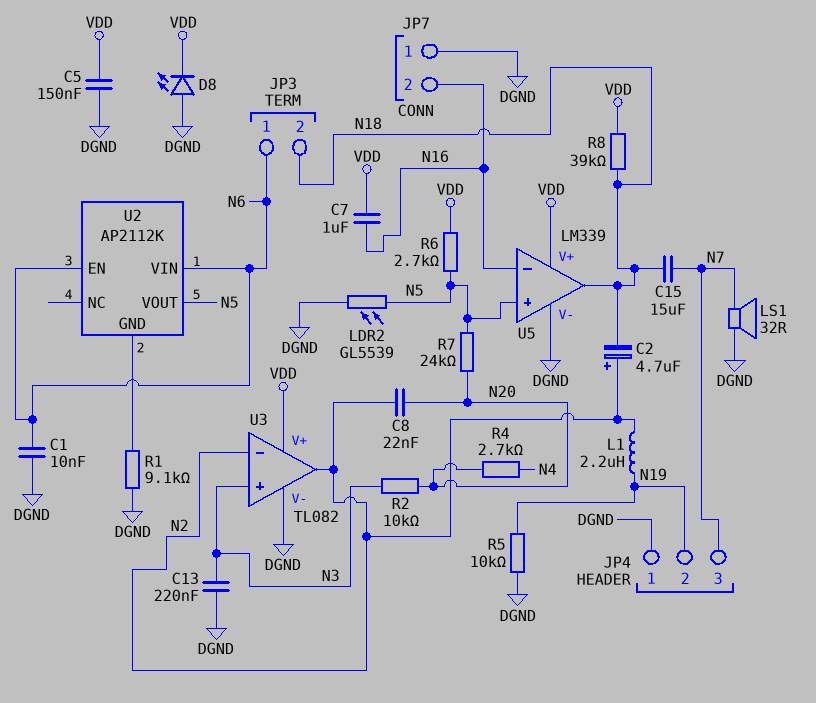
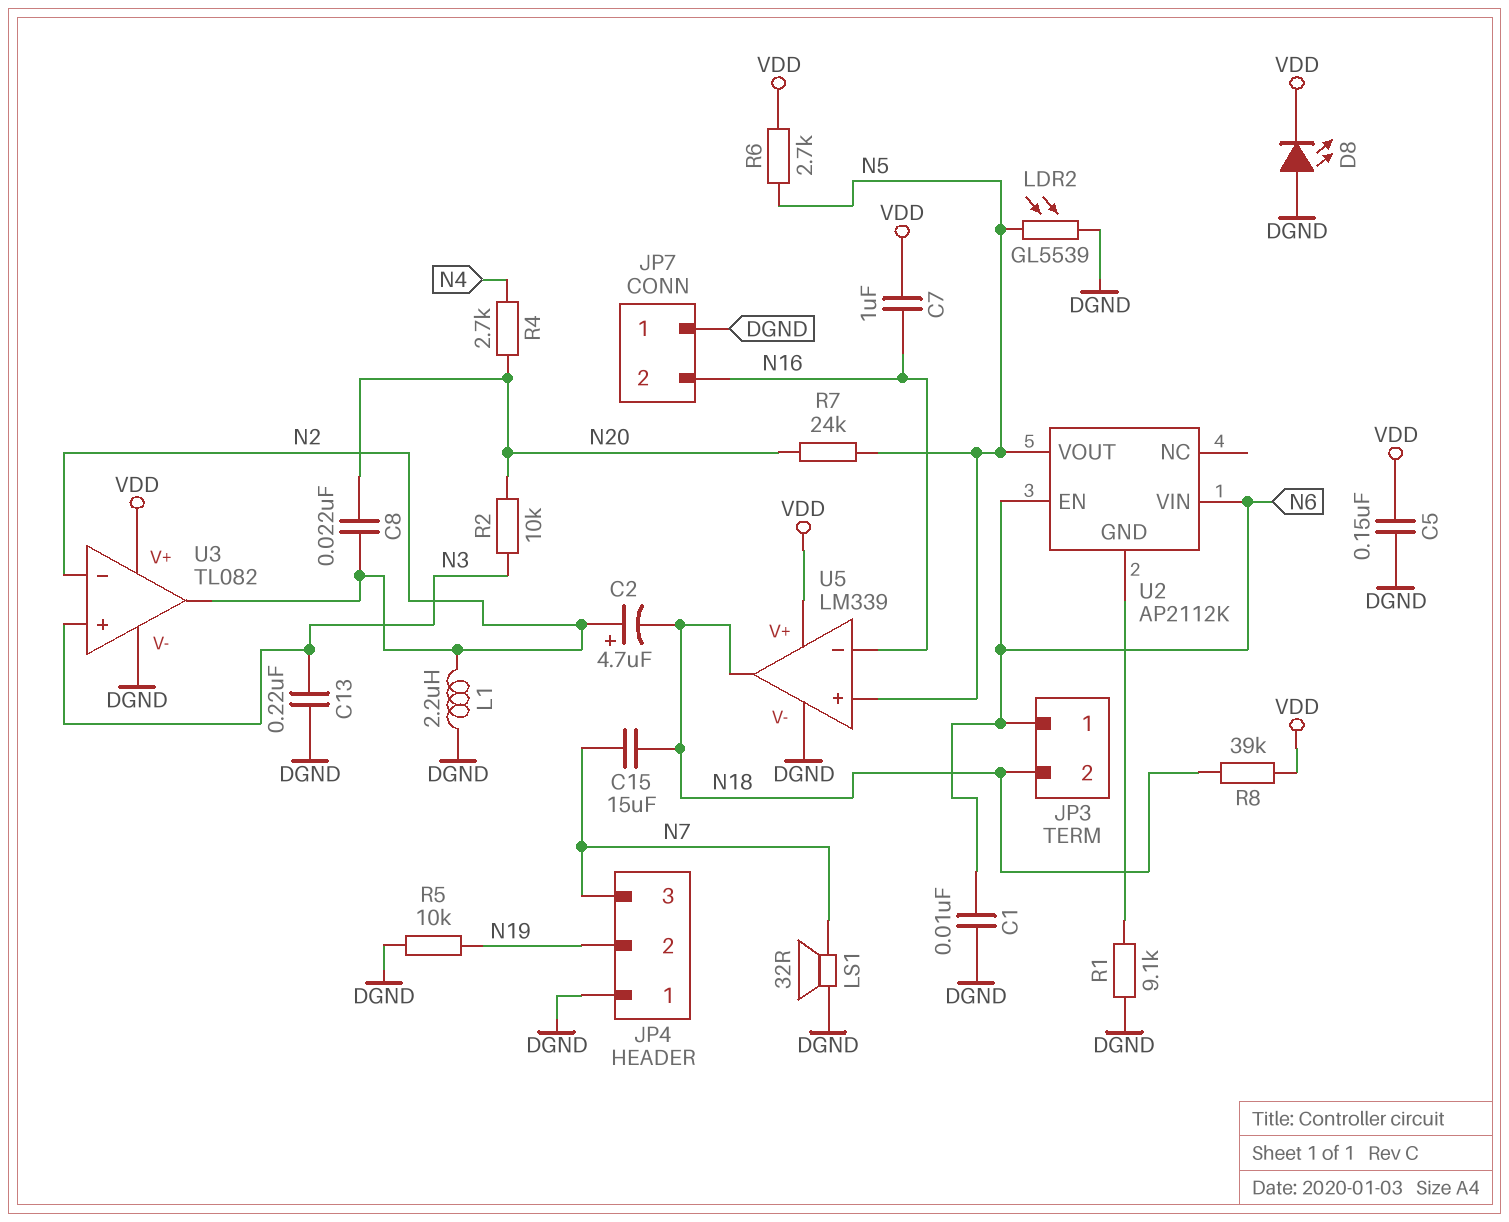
L1: 2.2uH (N2, N19) -> 2.2uH (DGND, N2)

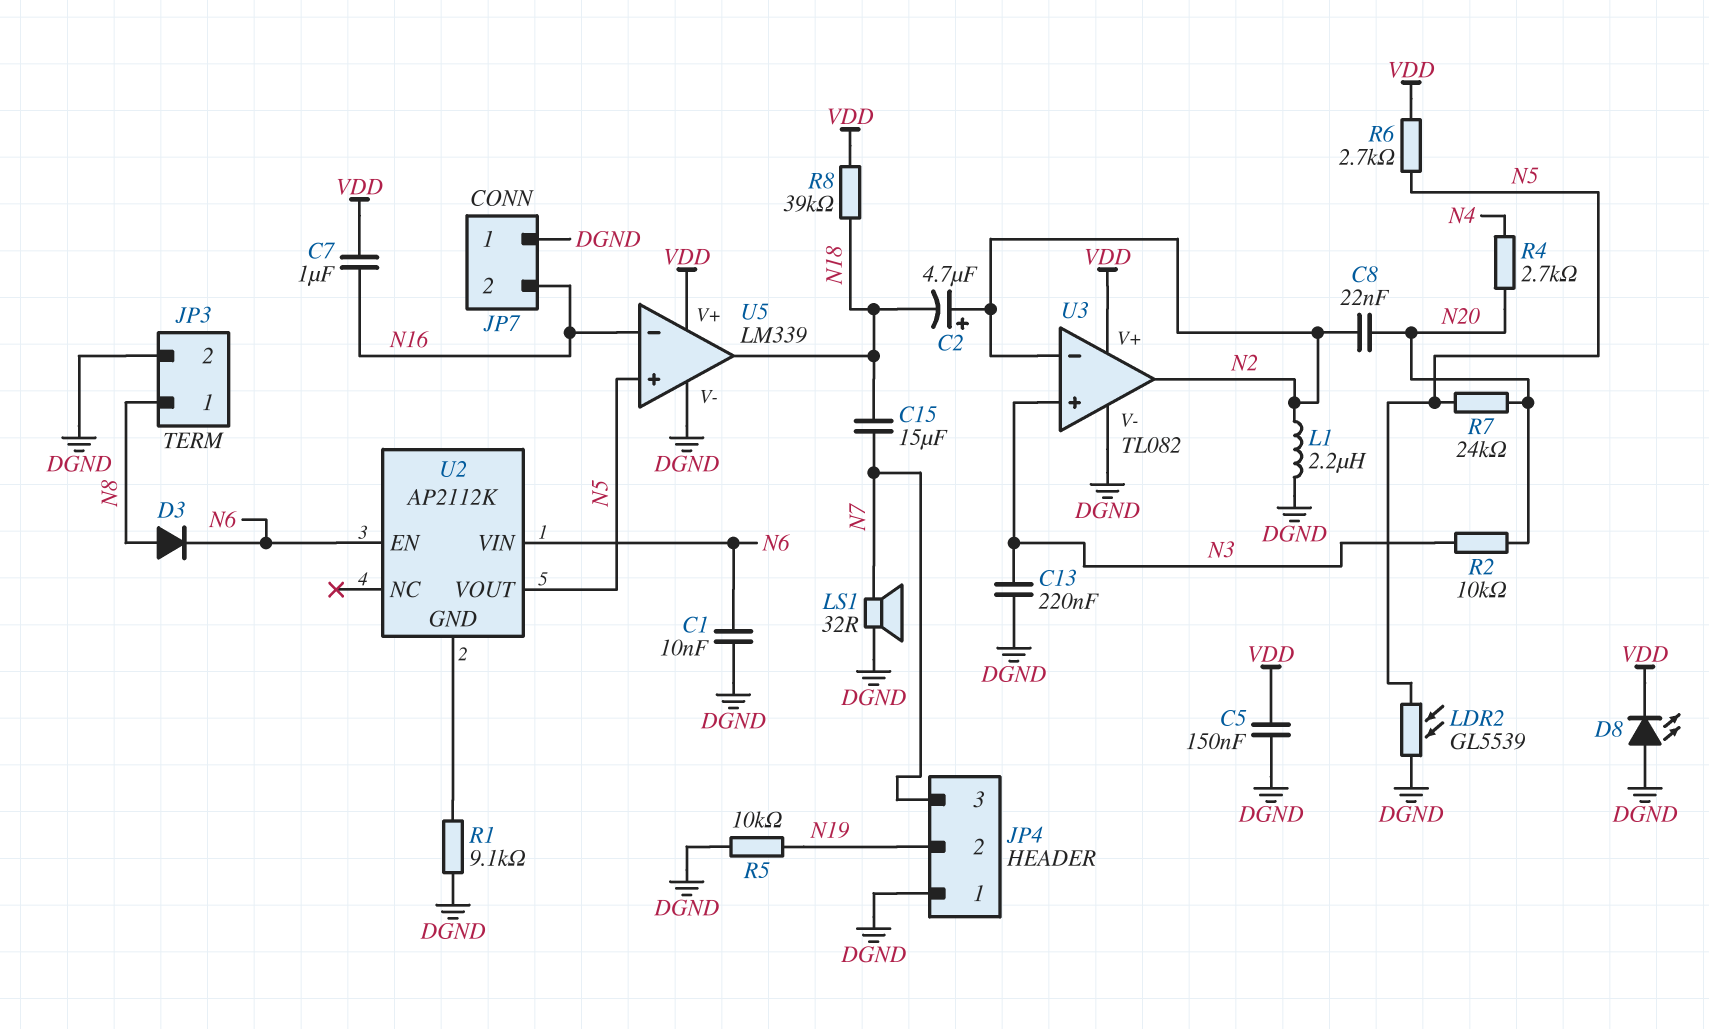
D3: none -> diode (A N8, K N6)
JP3 pin 1: N6 -> N8
JP3 pin 2: N18 -> DGND

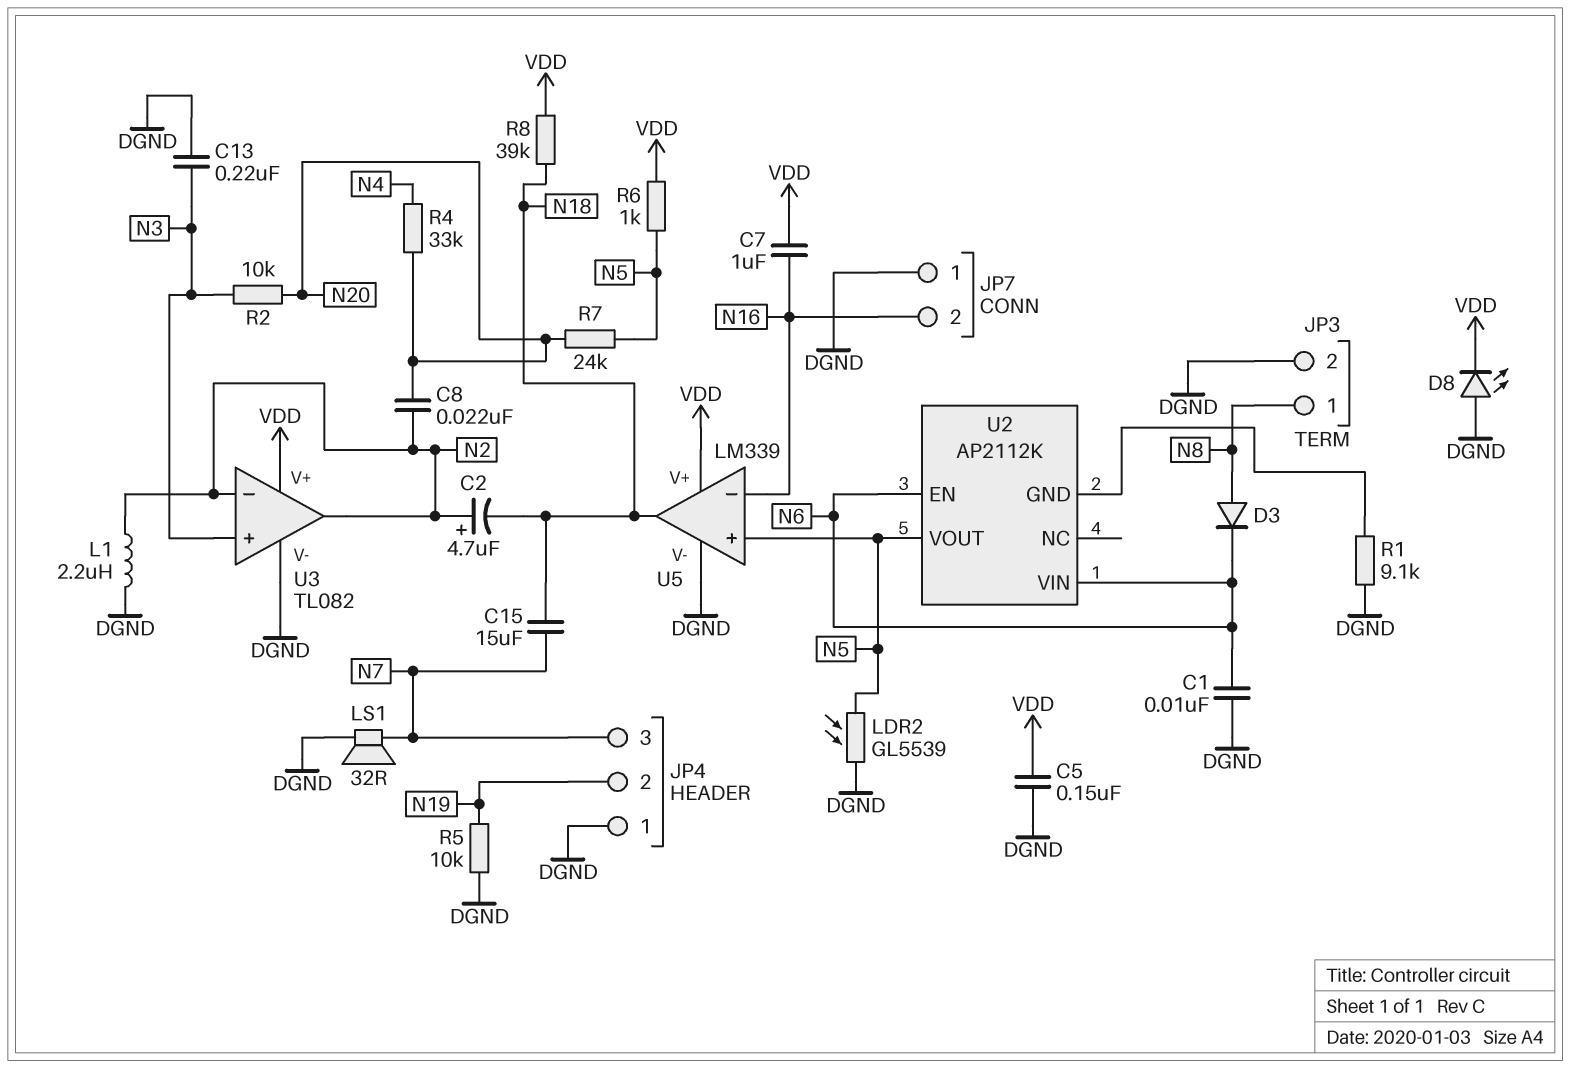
R4: 2.7k (N4, N20) -> 33k (N4, N20)
R6: 2.7k (N5, VDD) -> 1k (N5, VDD)

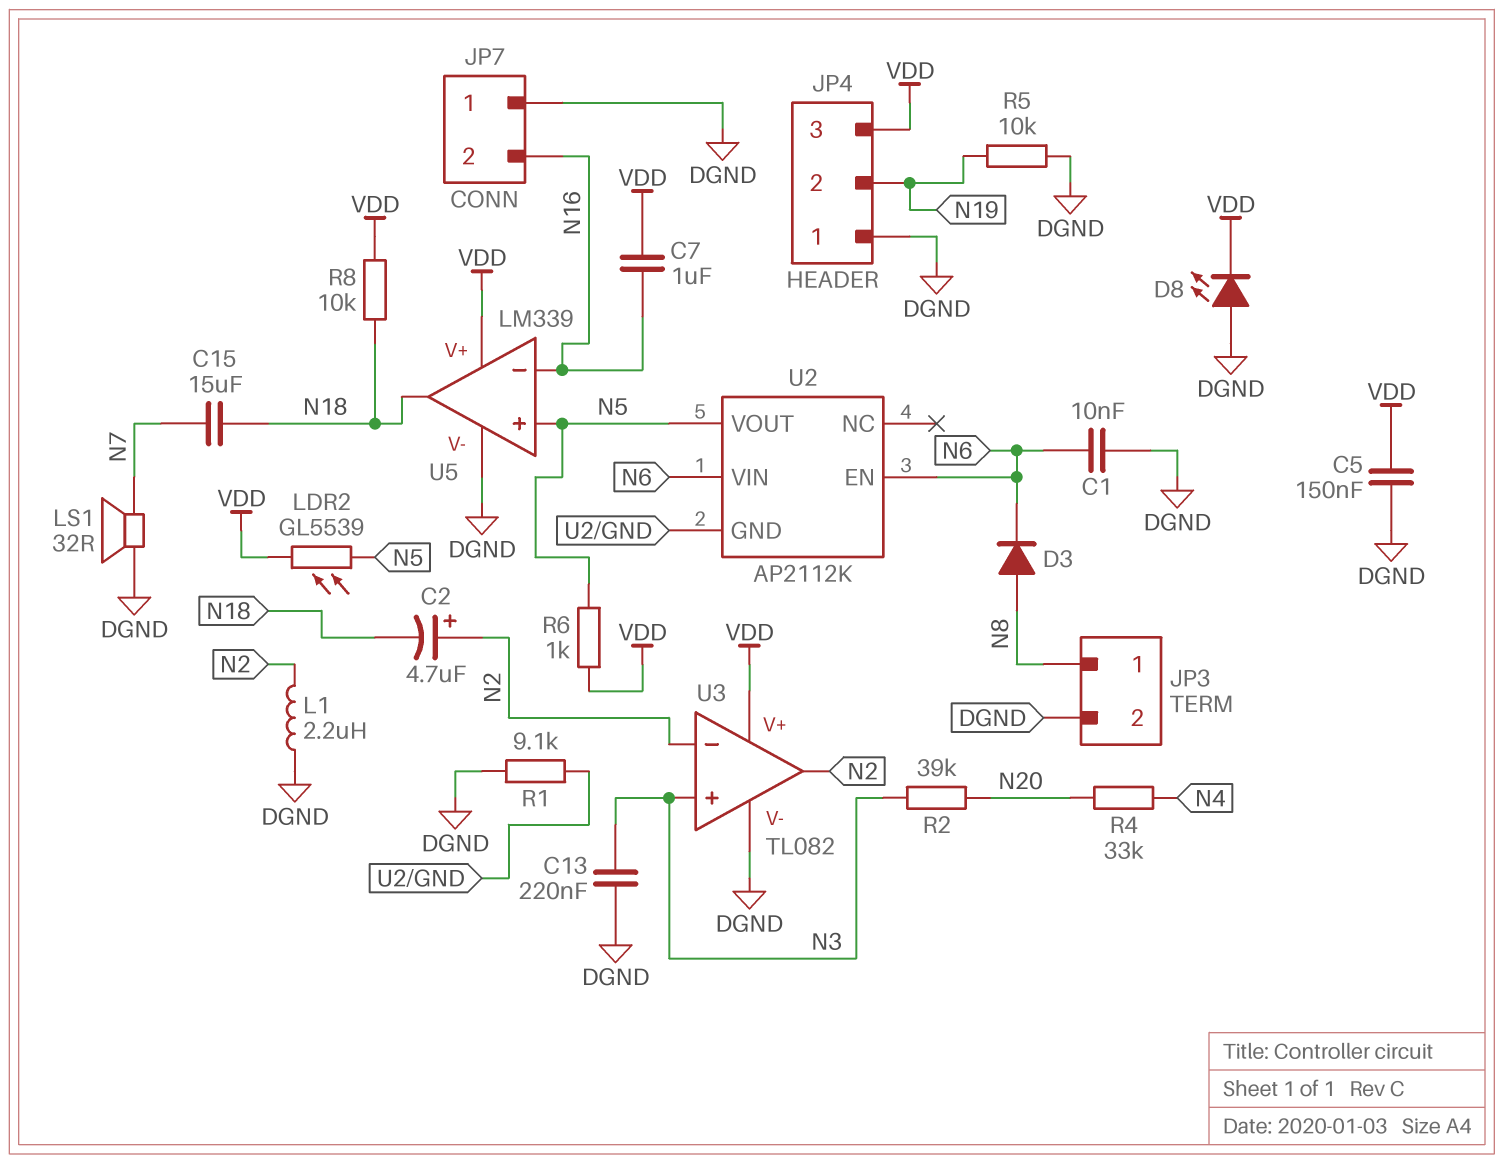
C8: 22nF (N2, N20) -> none
JP4 pin 3: N7 -> VDD
LDR2: GL5539 (DGND, N5) -> GL5539 (N5, VDD)
R2: 10k (N3, N20) -> 39k (N3, N20)
R7: 24k (N5, N20) -> none
R8: 39k (N18, VDD) -> 10k (N18, VDD)

